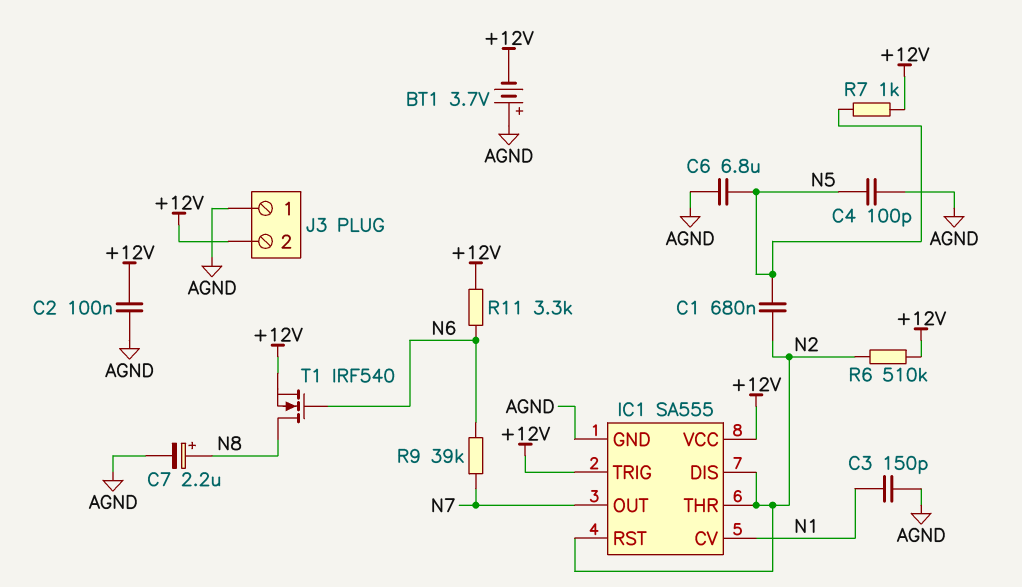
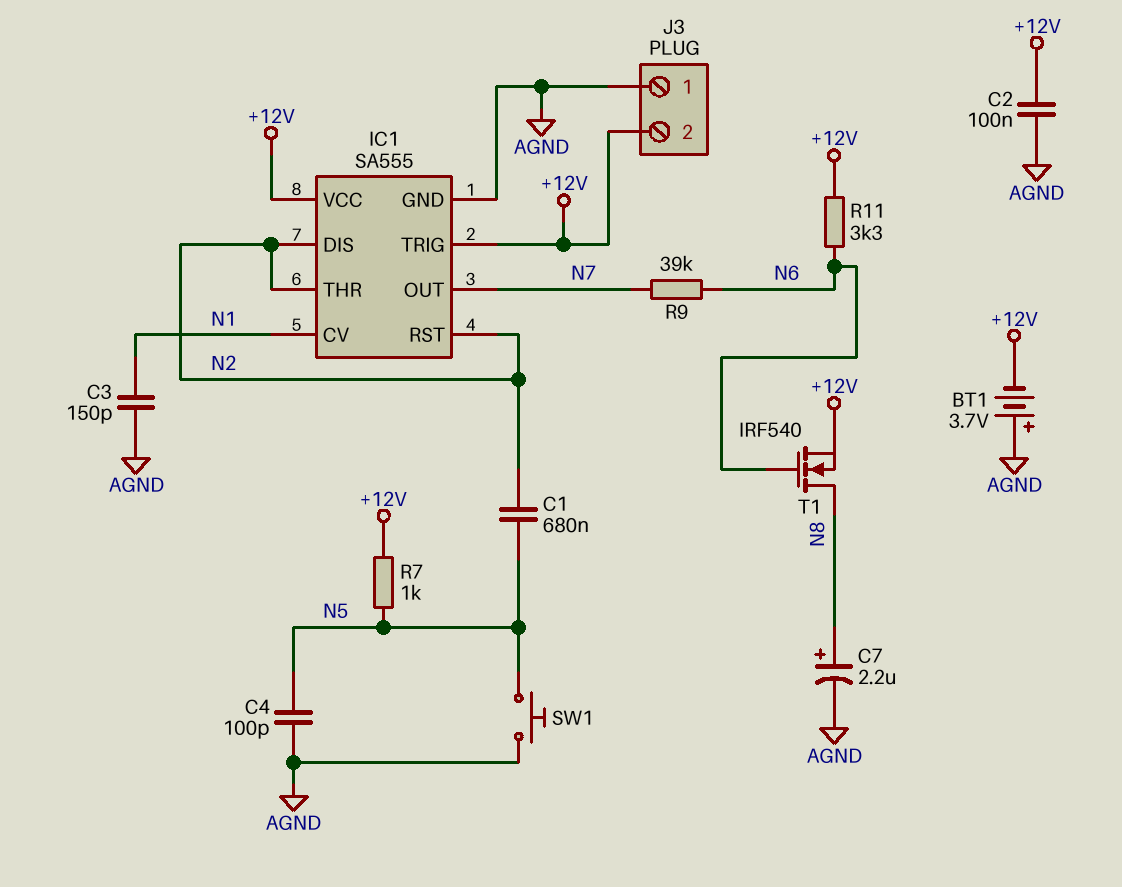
C6: 6.8uF (AGND, N5) -> none
R6: 510k (+12V, N2) -> none
SW1: none -> button (AGND, N5)

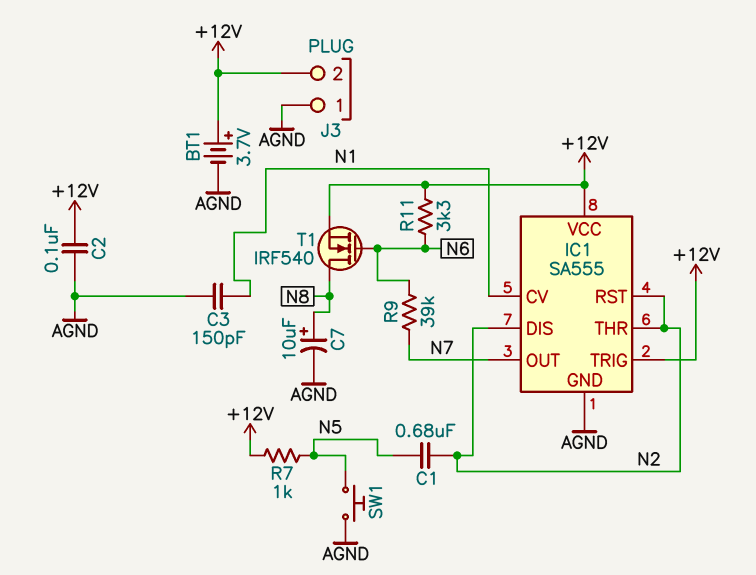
BT1: 3.7V (plus AGND, minus +12V) -> 3.7V (plus +12V, minus AGND)
C4: 100pF (AGND, N5) -> none
C7: 2.2uF (plus N8, minus AGND) -> 10uF (plus N8, minus AGND)

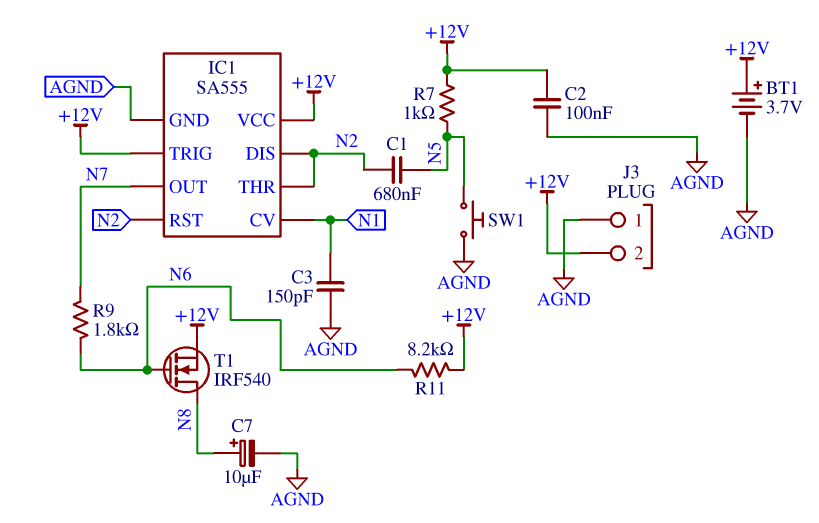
R9: 39k (N6, N7) -> 1.8k (N6, N7)
R11: 3.3k (+12V, N6) -> 8.2k (+12V, N6)

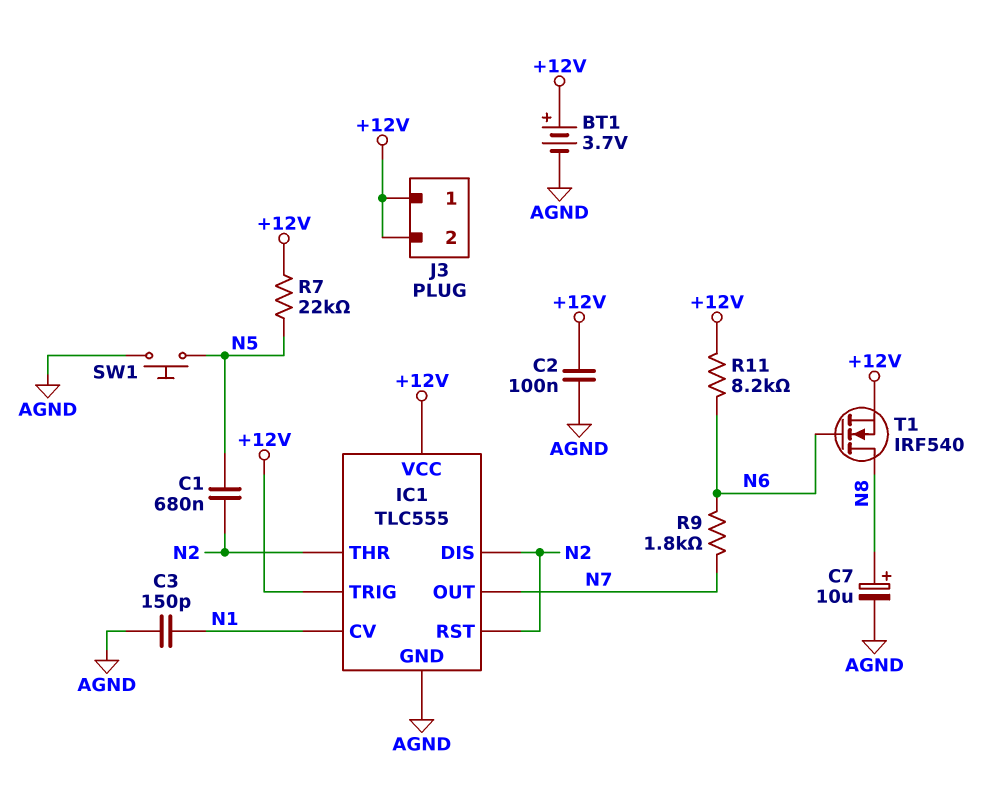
IC1: SA555 -> TLC555
J3 pin 1: AGND -> +12V
R7: 1k (+12V, N5) -> 22k (+12V, N5)

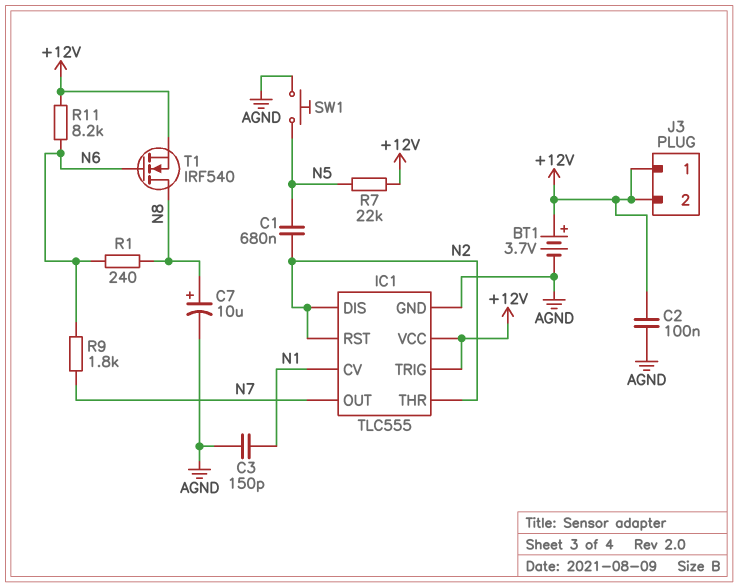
R1: none -> 240 (N6, N8)

